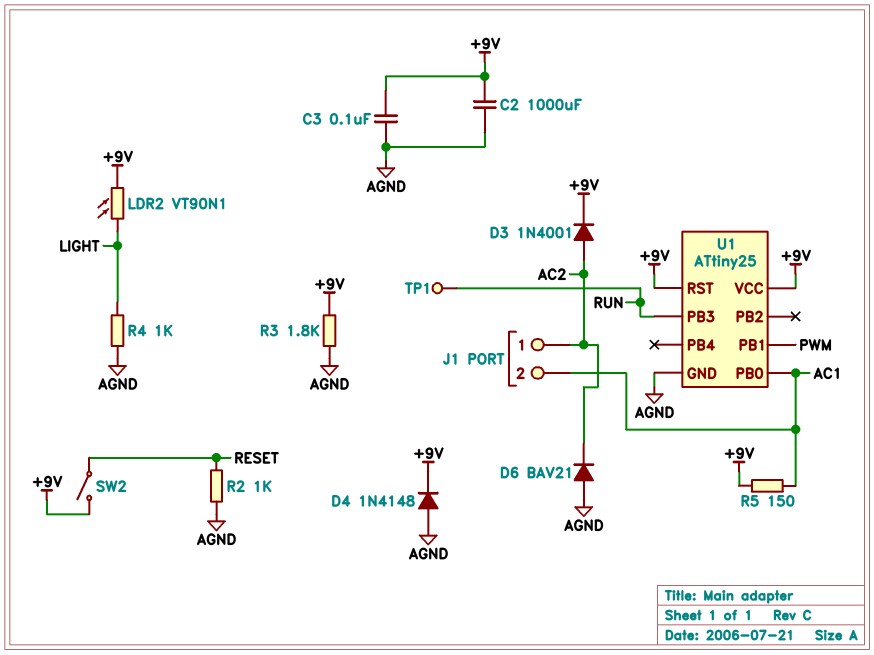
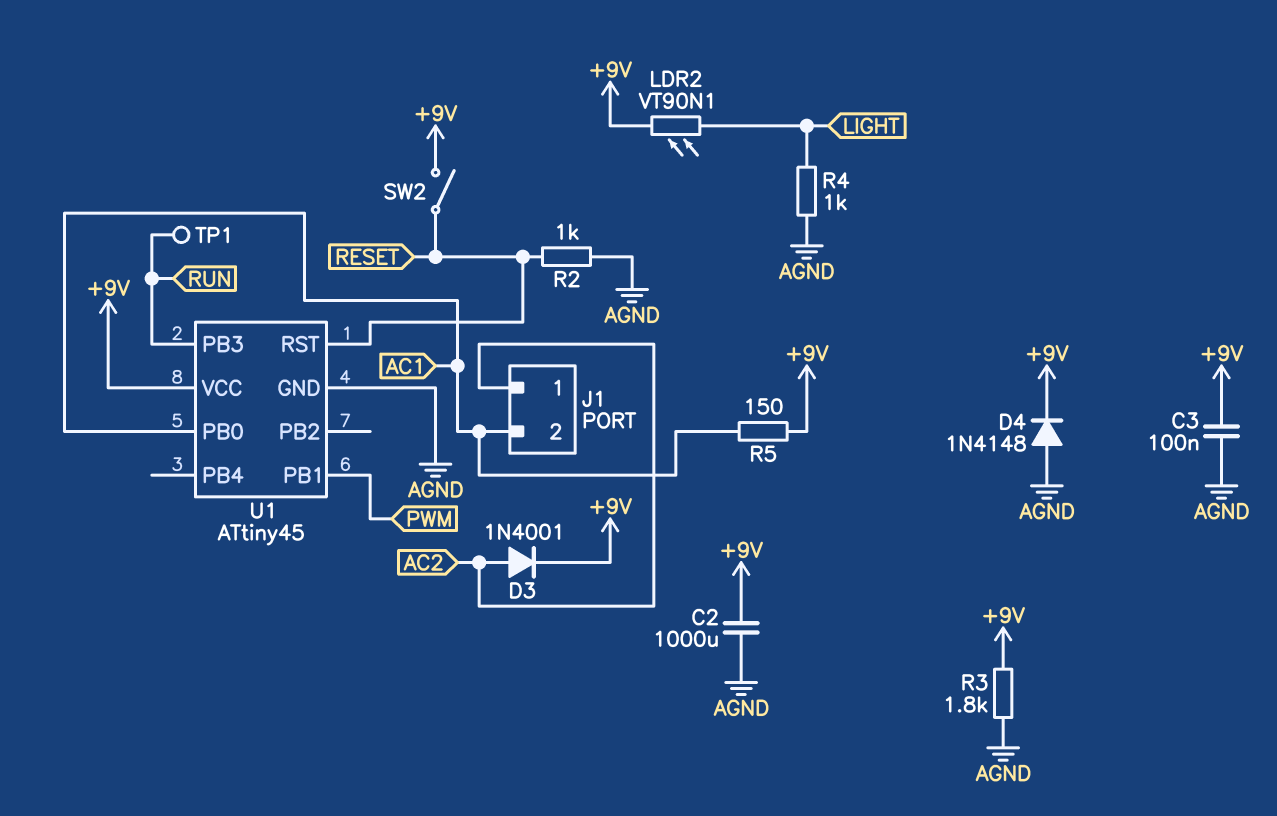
D6: diode BAV21 (A AGND, K AC2) -> none
U1: ATtiny25 -> ATtiny45
U1 pin RST: +9V -> RESET

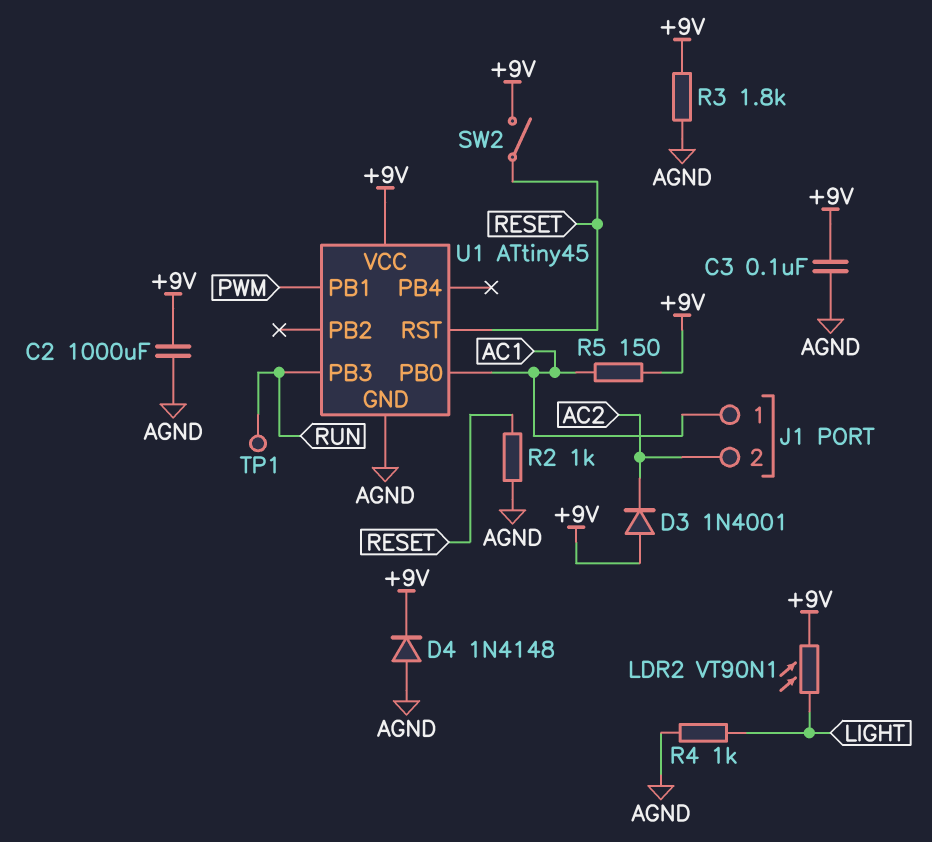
D3: diode 1N4001 (A AC2, K +9V) -> diode 1N4001 (A +9V, K AC2)
J1 pin 1: AC2 -> AC1
J1 pin 2: AC1 -> AC2

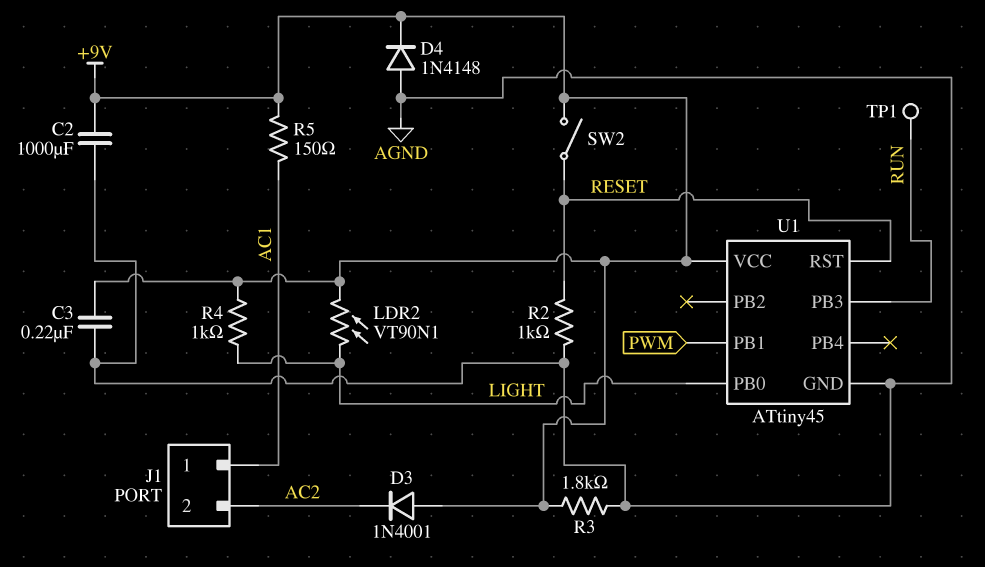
C3: 100nF (+9V, AGND) -> 220nF (+9V, AGND)
R4: 1k (AGND, LIGHT) -> 1k (+9V, LIGHT)
U1 pin PB0: AC1 -> LIGHT

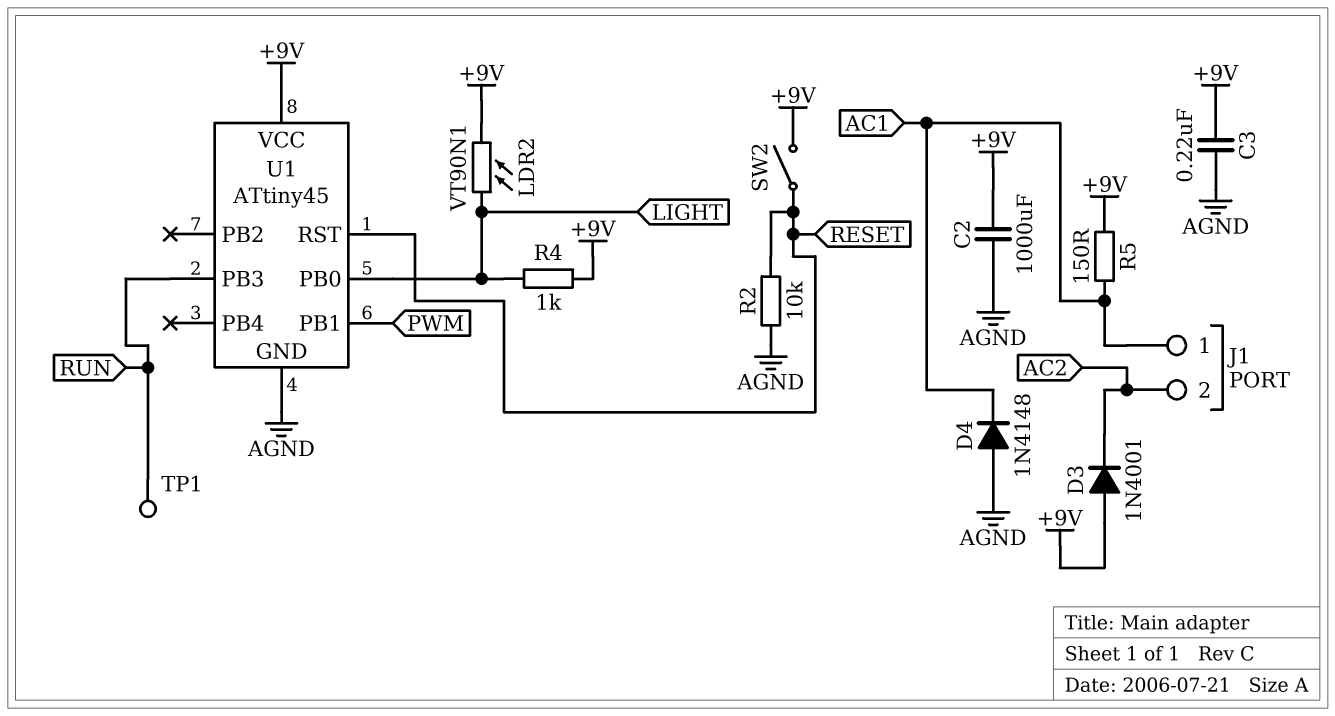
D4: diode 1N4148 (A AGND, K +9V) -> diode 1N4148 (A AGND, K AC1)
R2: 1k (AGND, RESET) -> 10k (AGND, RESET)
R3: 1.8k (+9V, AGND) -> none

